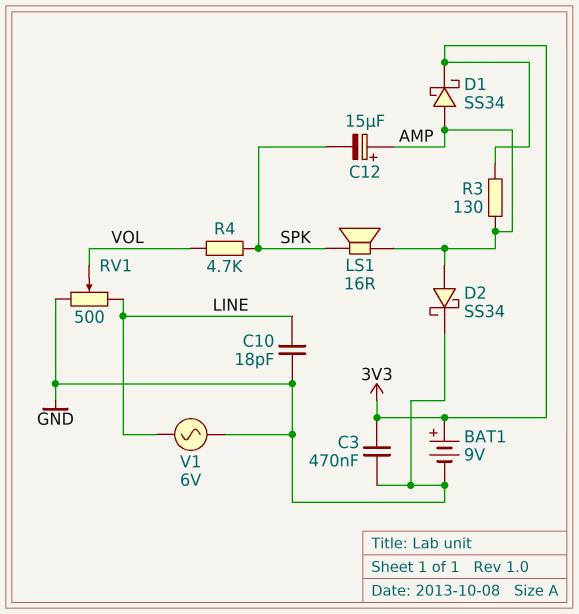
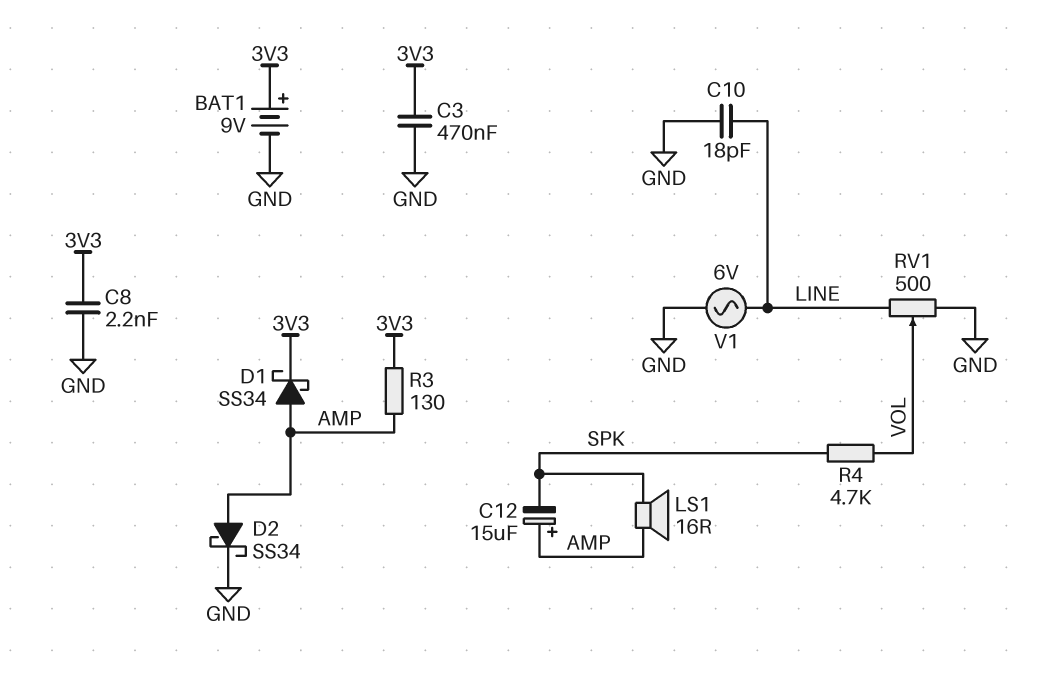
C8: none -> 2.2nF (3V3, GND)

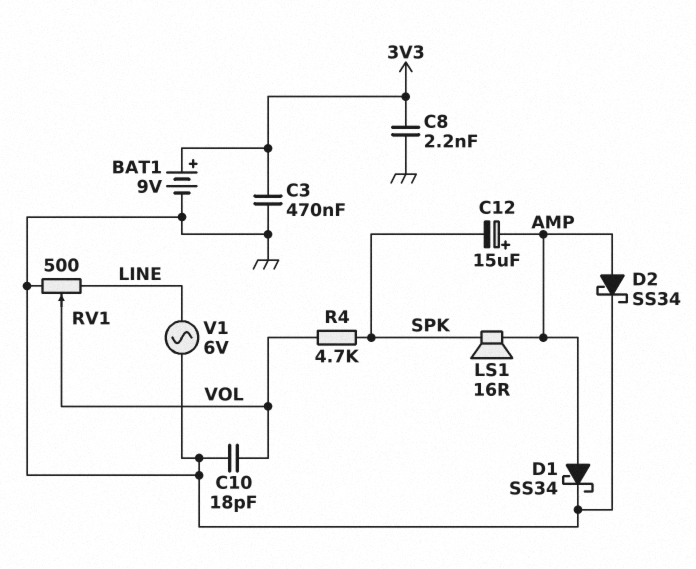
C10: 18pF (GND, LINE) -> 18pF (GND, VOL)
D1: schottky SS34 (A AMP, K 3V3) -> schottky SS34 (A AMP, K GND)
R3: 130 (3V3, AMP) -> none

